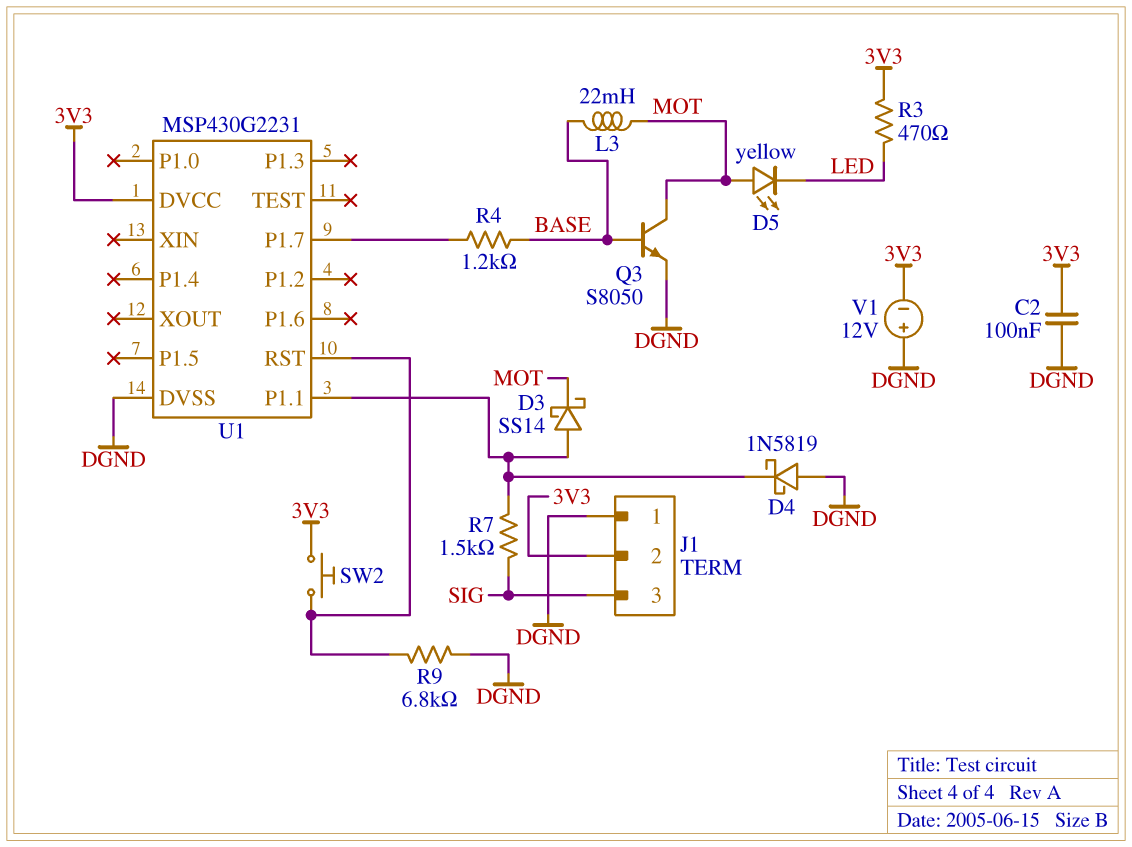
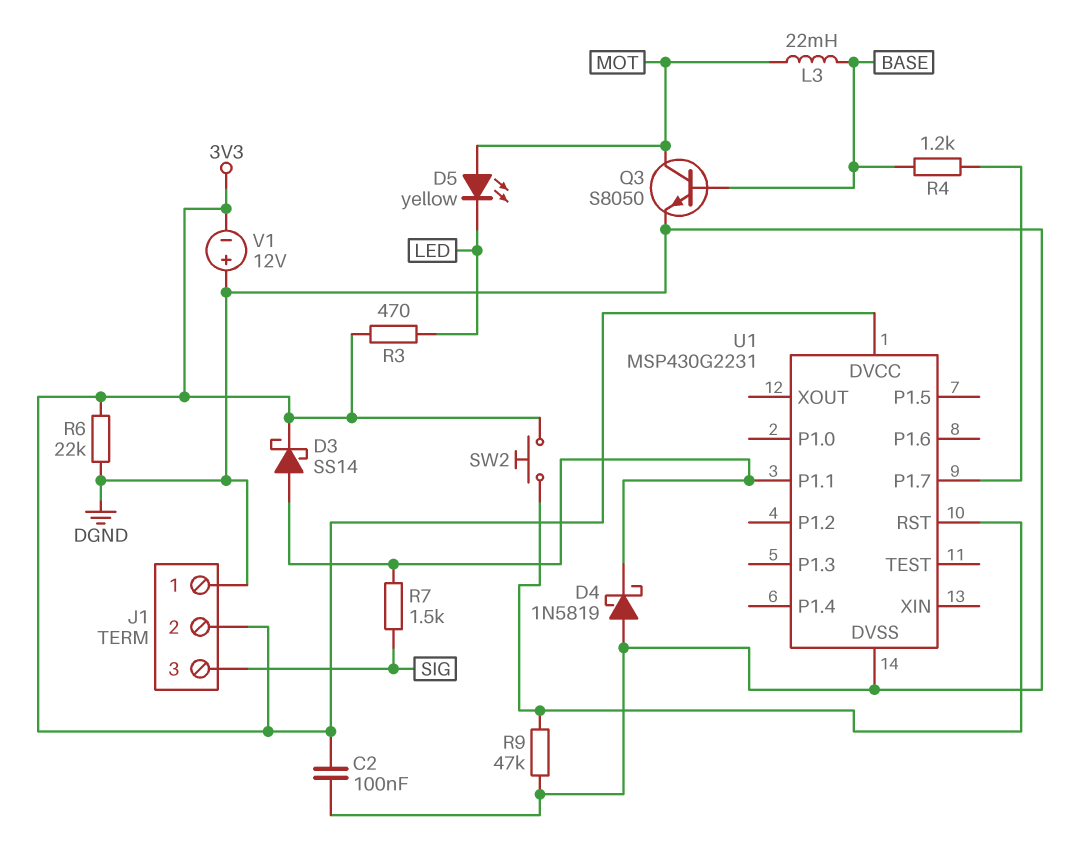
D3: schottky SS14 (A U1/P1.1, K MOT) -> schottky SS14 (A U1/P1.1, K 3V3)
R6: none -> 22k (3V3, DGND)
R9: 6.8k (DGND, U1/RST) -> 47k (DGND, U1/RST)

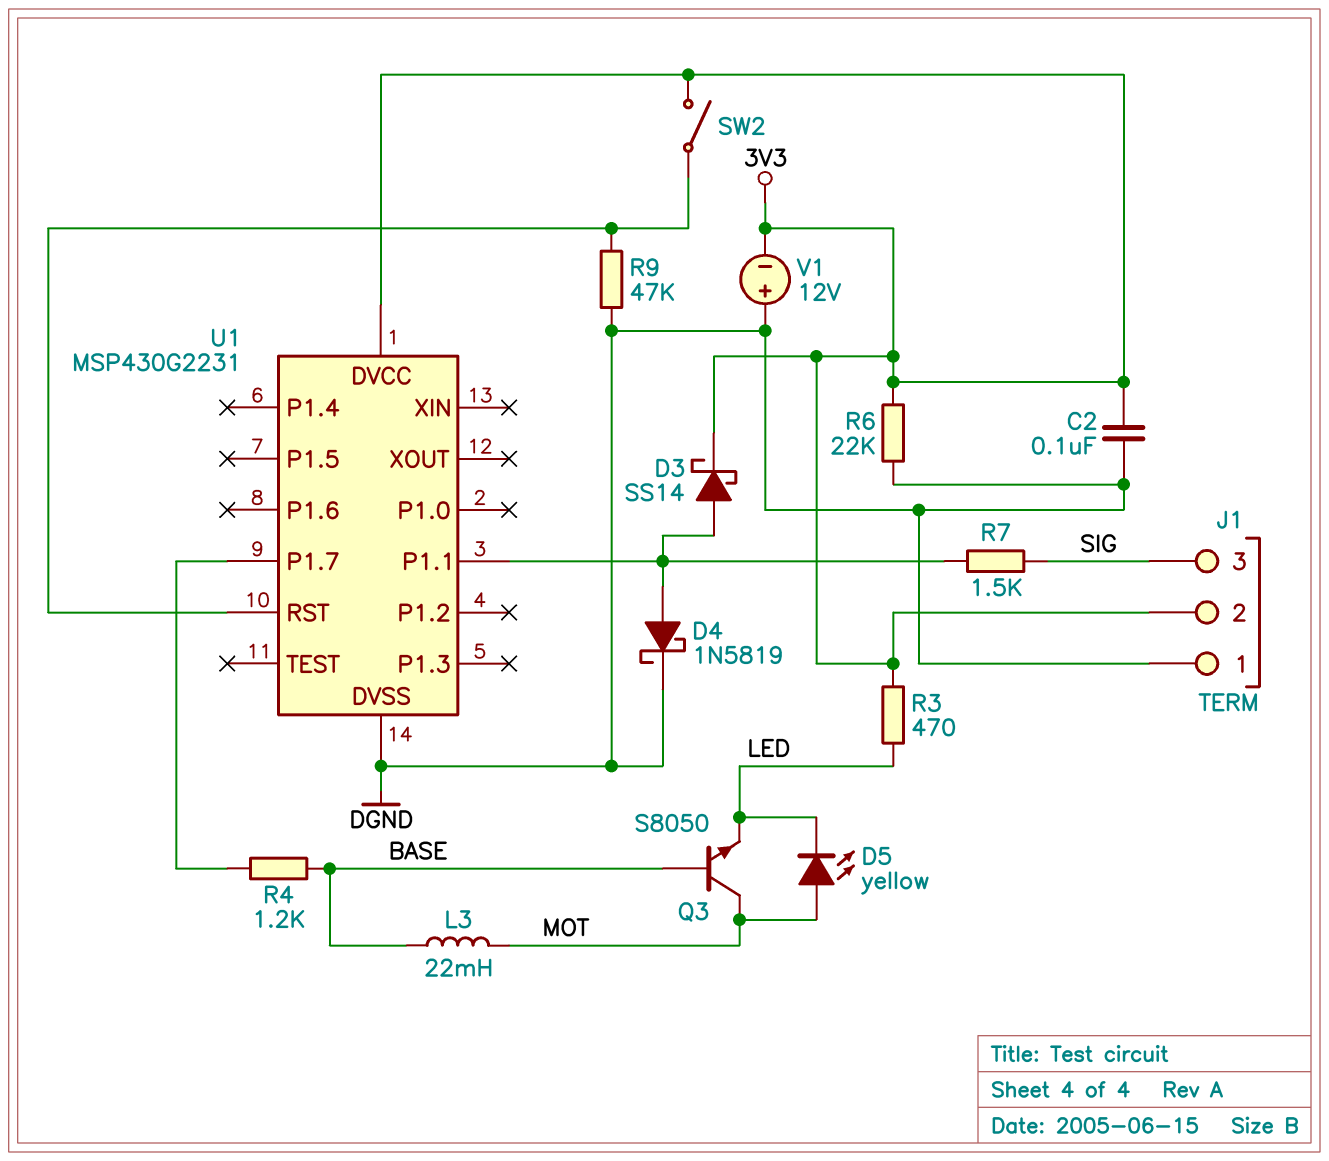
D4: schottky 1N5819 (A DGND, K U1/P1.1) -> schottky 1N5819 (A U1/P1.1, K DGND)
Q3: NPN S8050 (B BASE, C MOT, E DGND) -> NPN S8050 (B BASE, C MOT, E LED)
SW2: button (3V3, U1/RST) -> switch (3V3, U1/RST)

